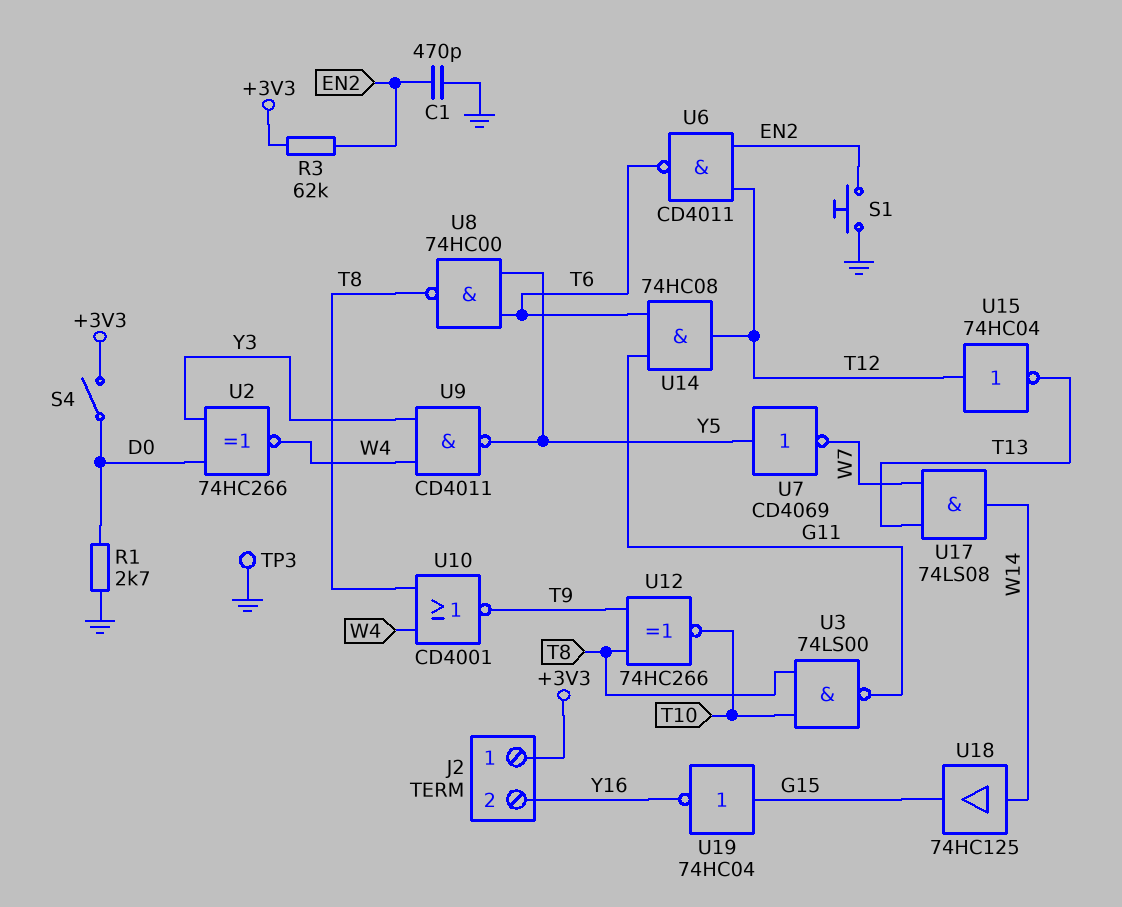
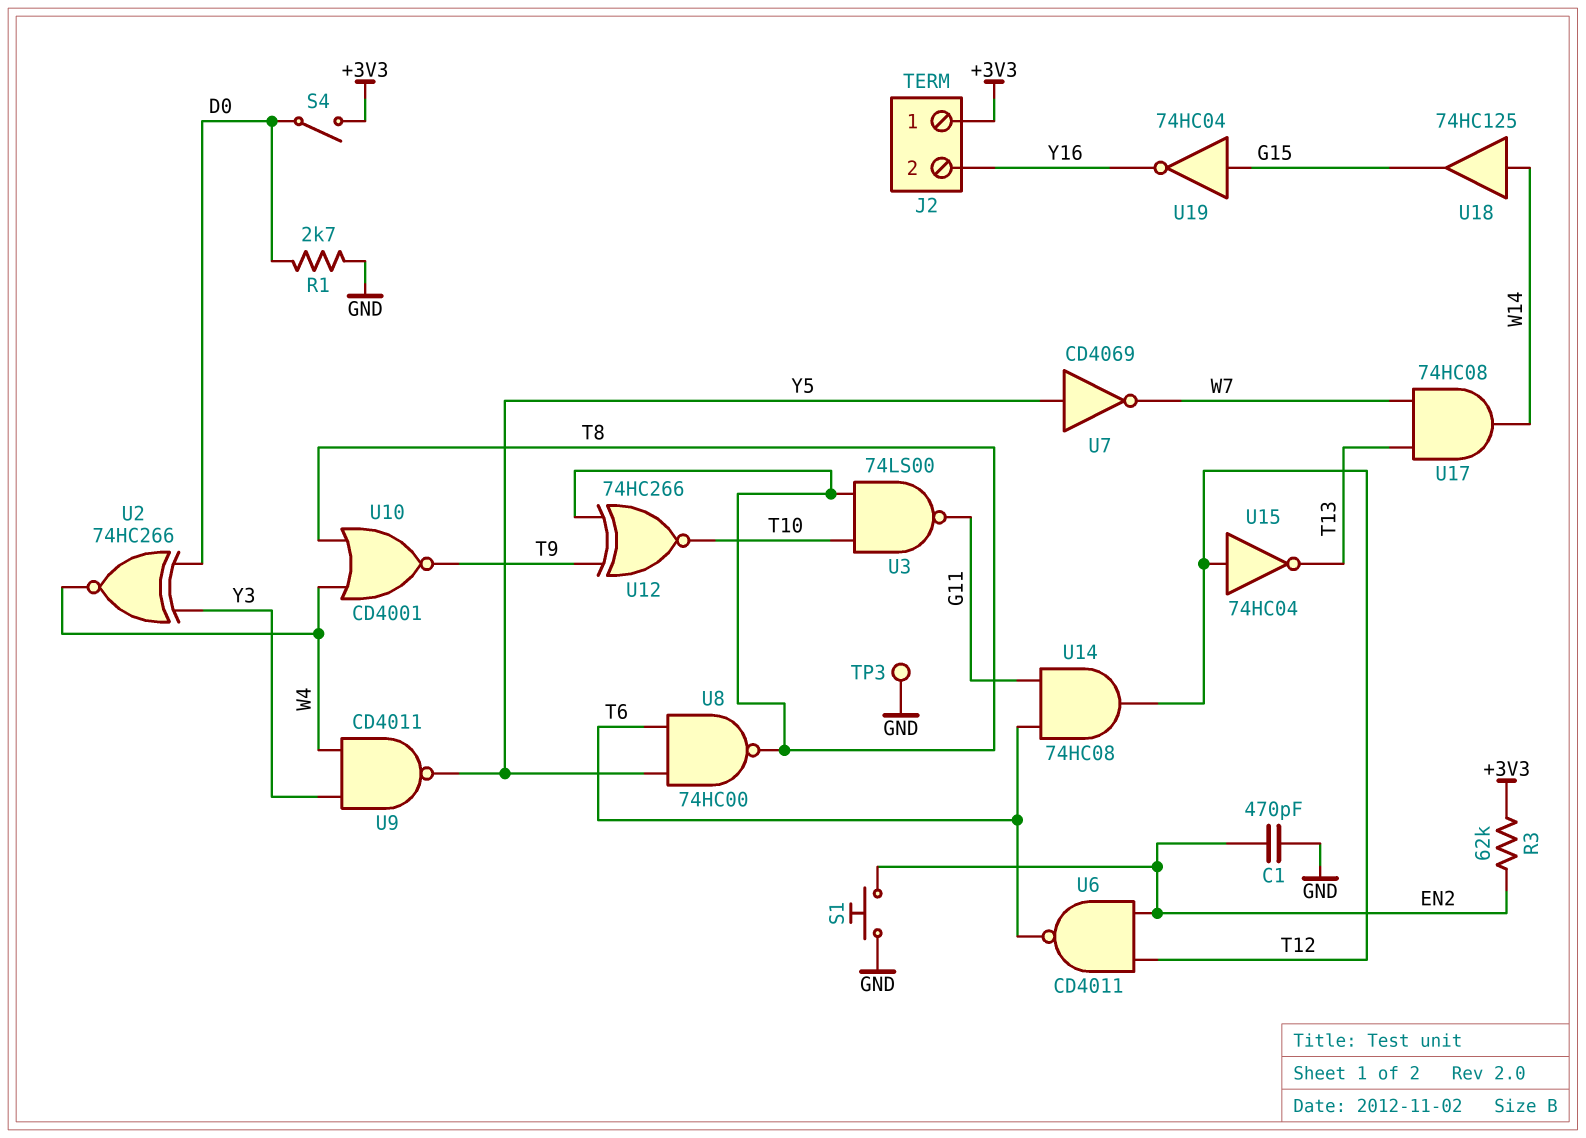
U17: AND 74LS08 (in T13, in W7, out W14) -> AND 74HC08 (in T13, in W7, out W14)

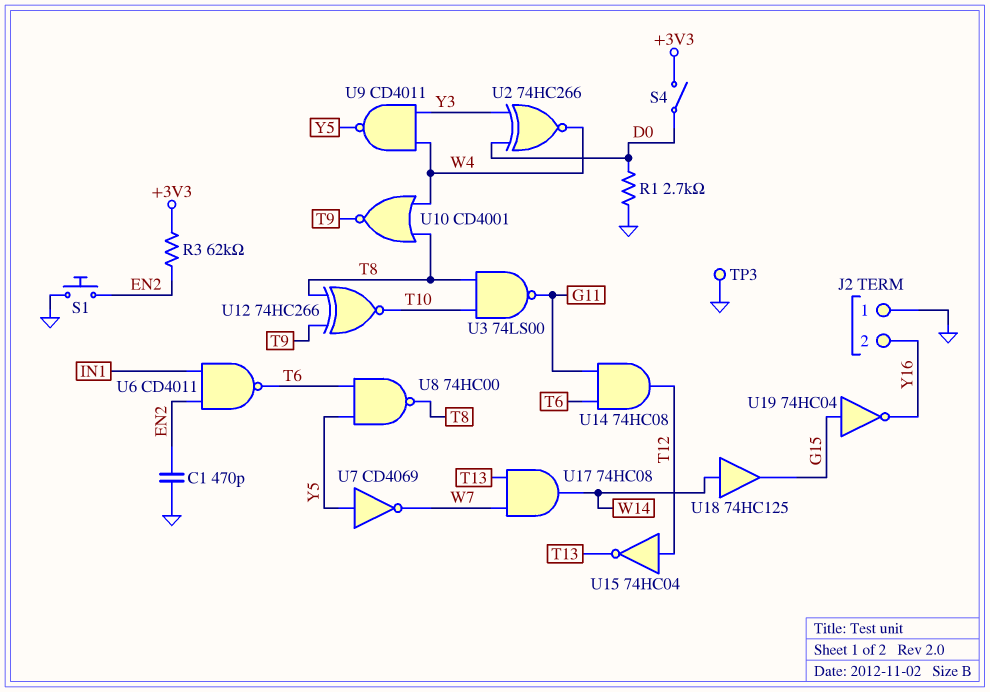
J2 pin 1: +3V3 -> GND
U6: NAND CD4011 (in EN2, in T12, out T6) -> NAND CD4011 (in EN2, in IN1, out T6)

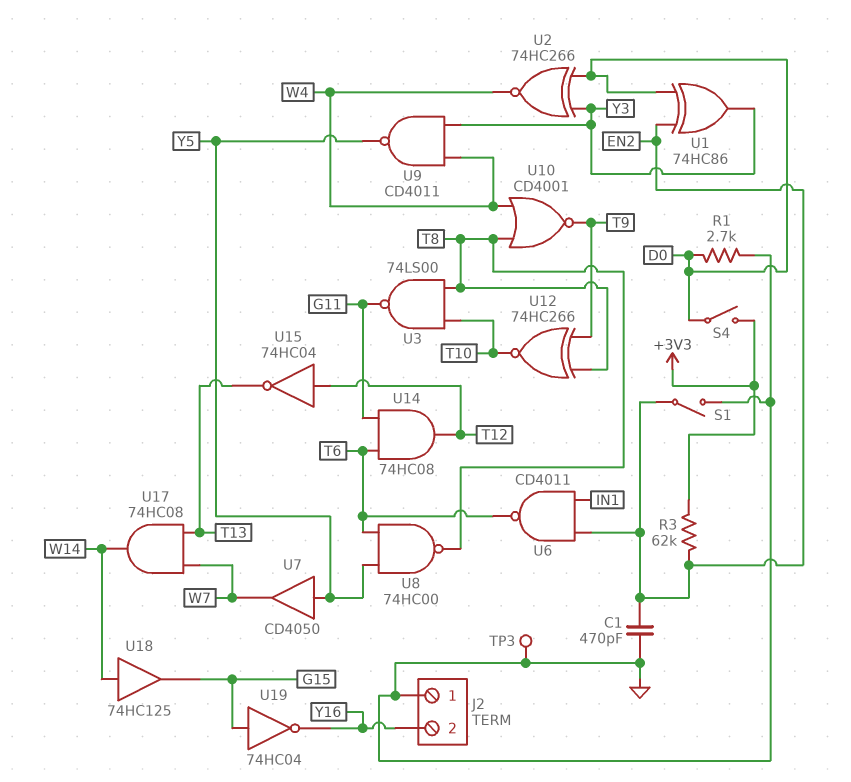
S1: button (EN2, GND) -> switch (EN2, GND)
U1: none -> XOR 74HC86 (in D0, in EN2, out Y3)
U7: NOT CD4069 (in Y5, out W7) -> buffer CD4050 (in Y5, out W7)

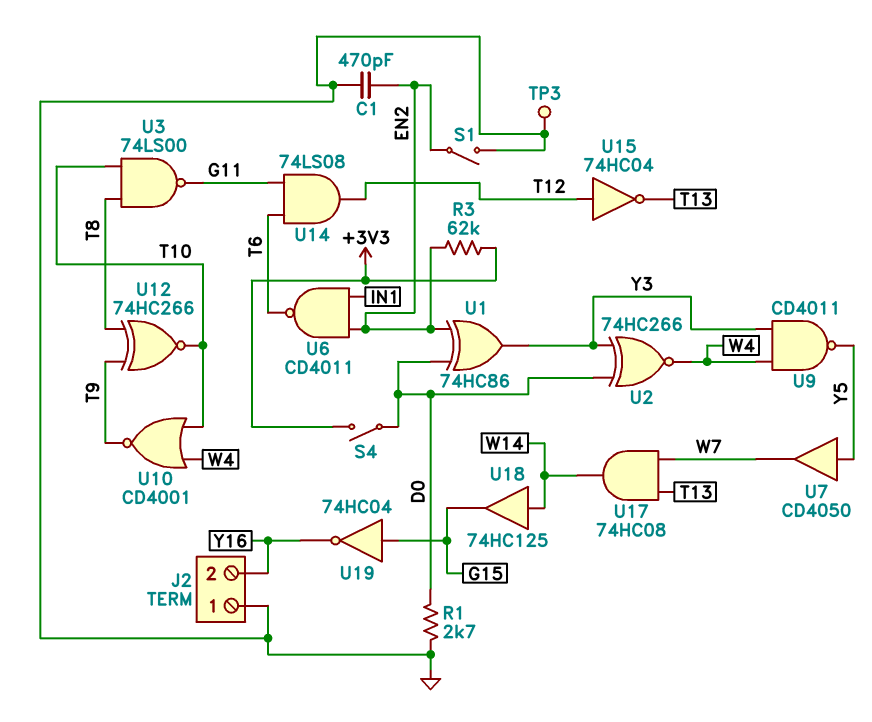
U8: NAND 74HC00 (in T6, in Y5, out T8) -> none
U10: NOR CD4001 (in T8, in W4, out T9) -> NOR CD4001 (in T10, in W4, out T9)
U14: AND 74HC08 (in G11, in T6, out T12) -> AND 74LS08 (in G11, in T6, out T12)

